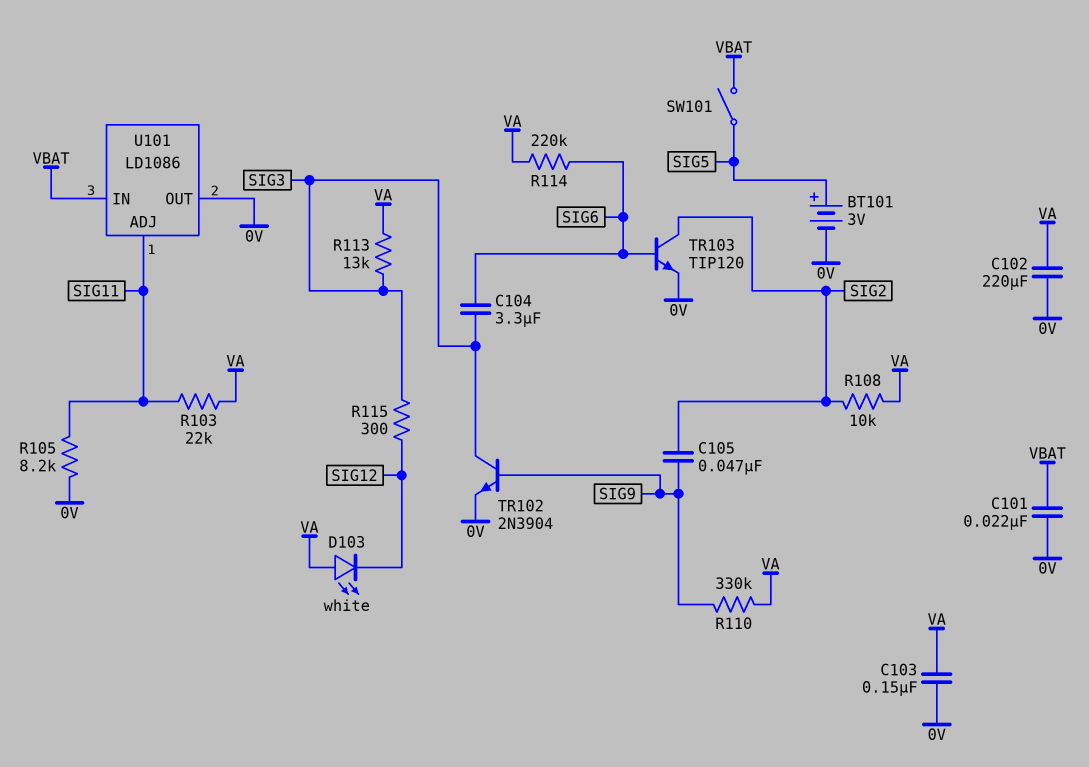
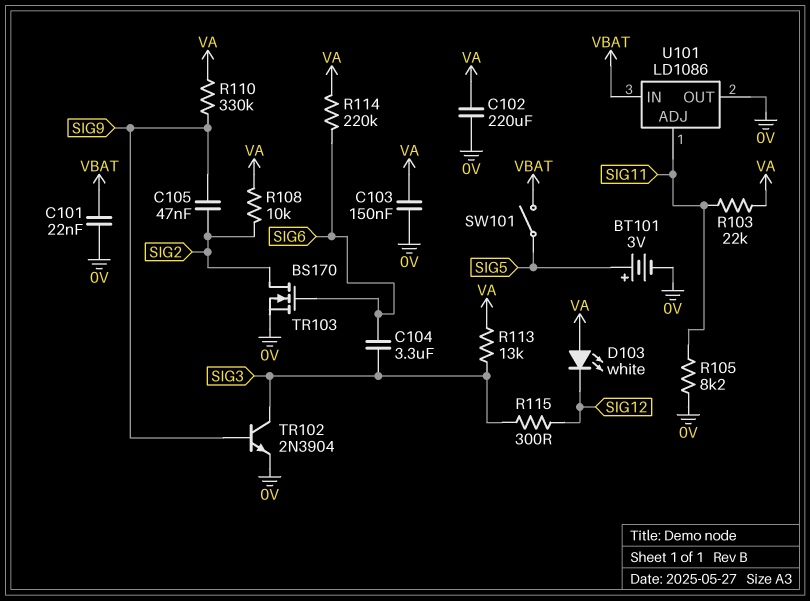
TR103: NPN TIP120 (B SIG6, C SIG2, E 0V) -> NMOS BS170 (G SIG6, D SIG2, S 0V)

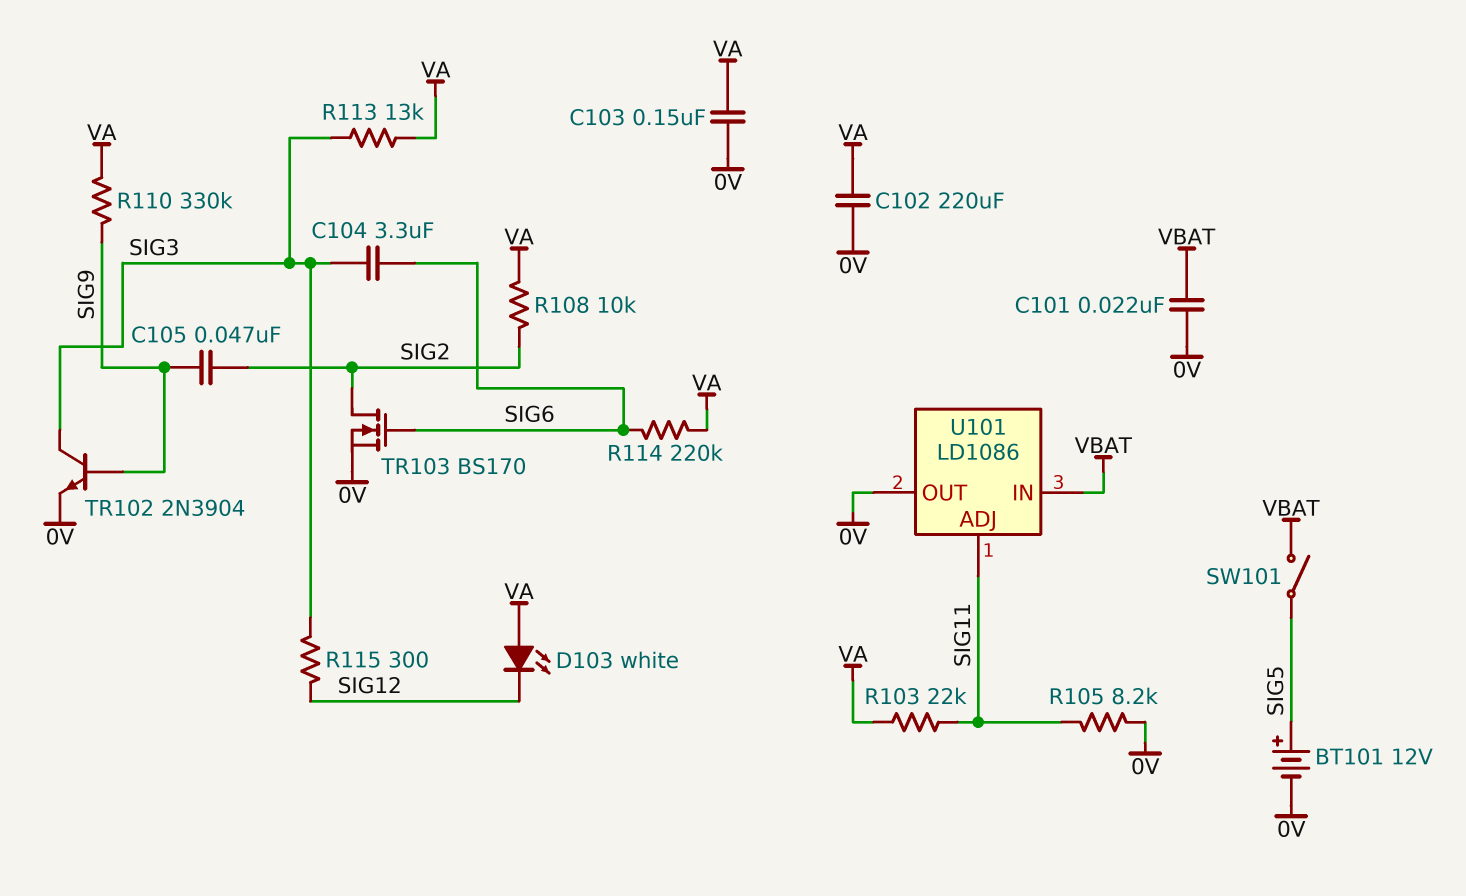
BT101: 3V (plus SIG5, minus 0V) -> 12V (plus SIG5, minus 0V)

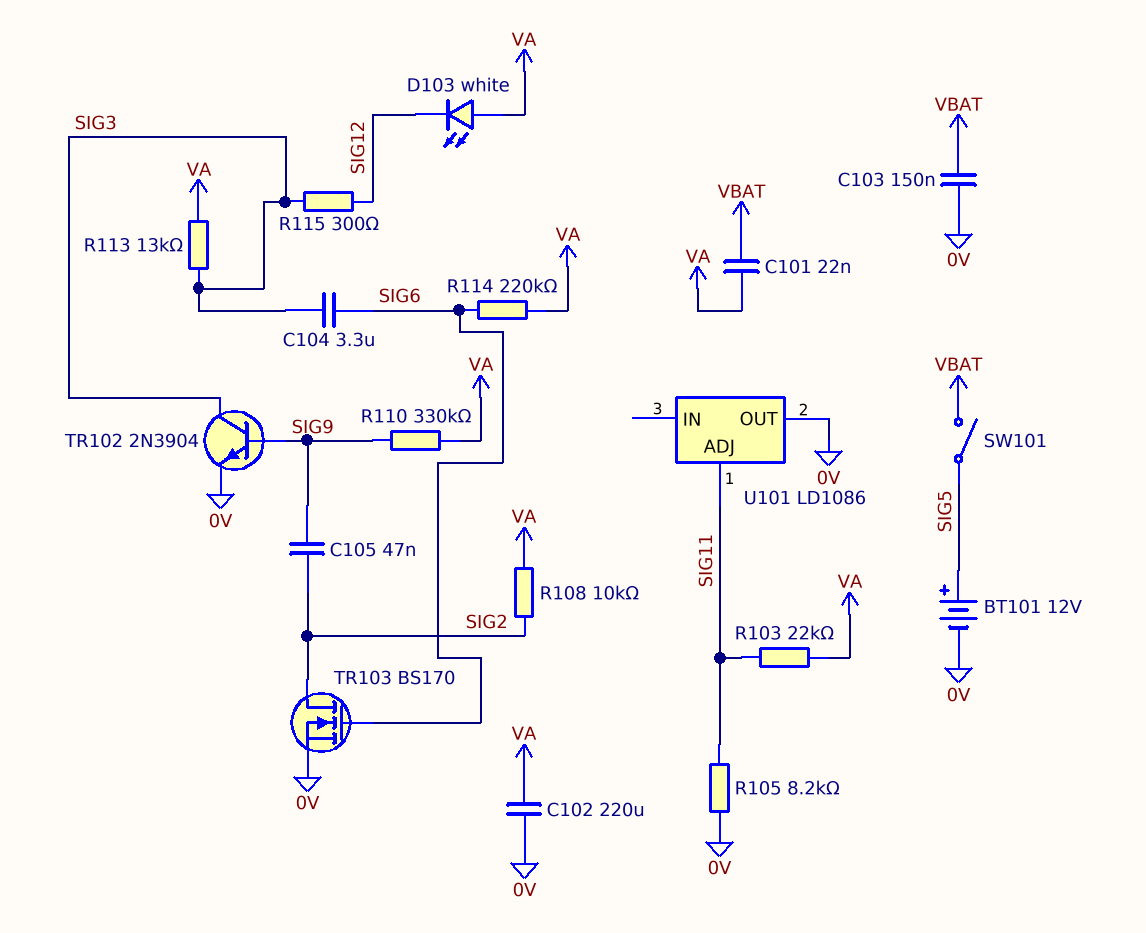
C101: 22nF (0V, VBAT) -> 22nF (VA, VBAT)
C103: 150nF (0V, VA) -> 150nF (0V, VBAT)
U101 pin IN: VBAT -> none

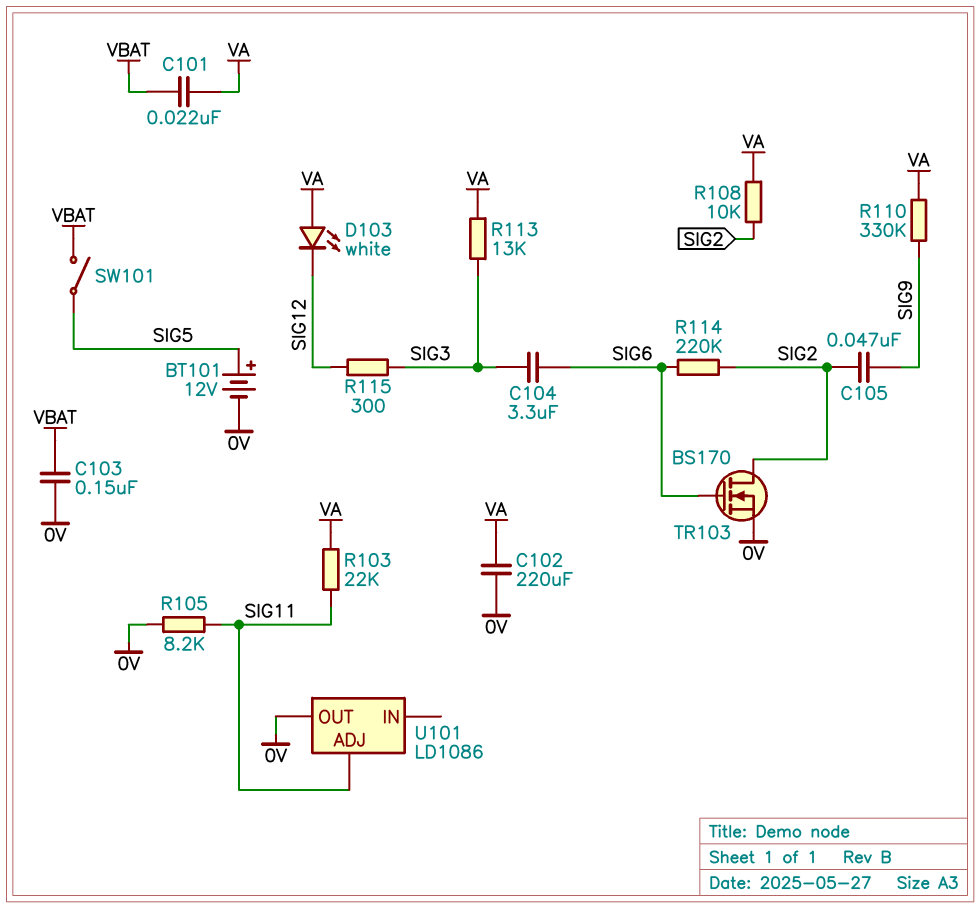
R114: 220k (SIG6, VA) -> 220k (SIG2, SIG6)
TR102: NPN 2N3904 (B SIG9, C SIG3, E 0V) -> none

